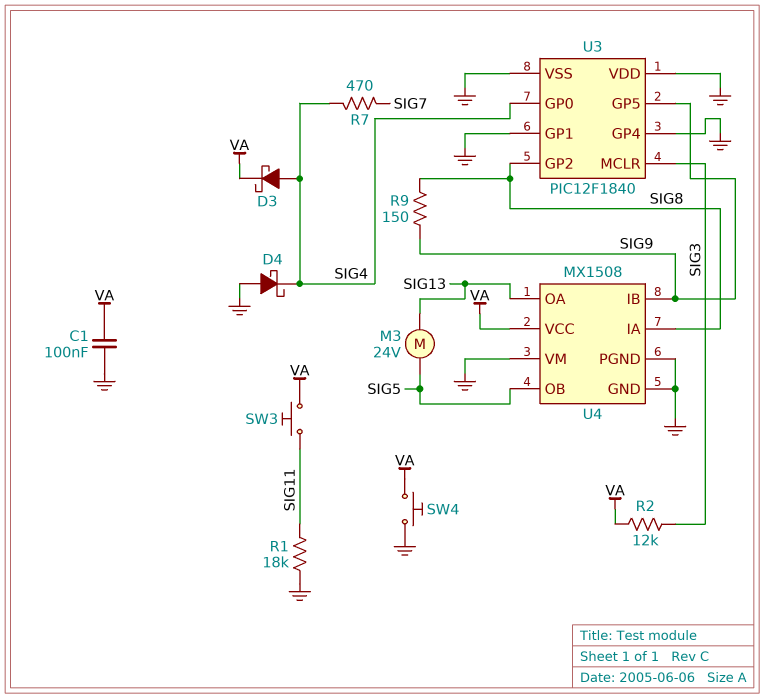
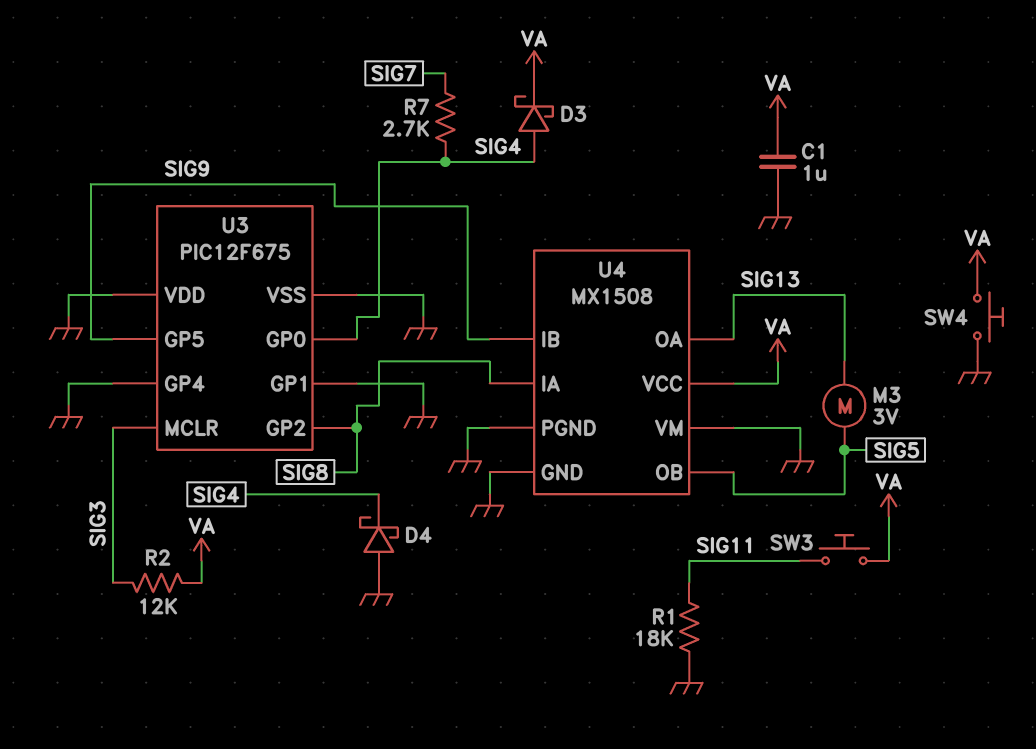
C1: 100nF (GND, VA) -> 1uF (GND, VA)
M3: motor 24V (SIG5, SIG13) -> motor 3V (SIG5, SIG13)
R7: 470 (SIG4, SIG7) -> 2.7k (SIG4, SIG7)
R9: 150 (SIG8, SIG9) -> none
U3: PIC12F1840 -> PIC12F675

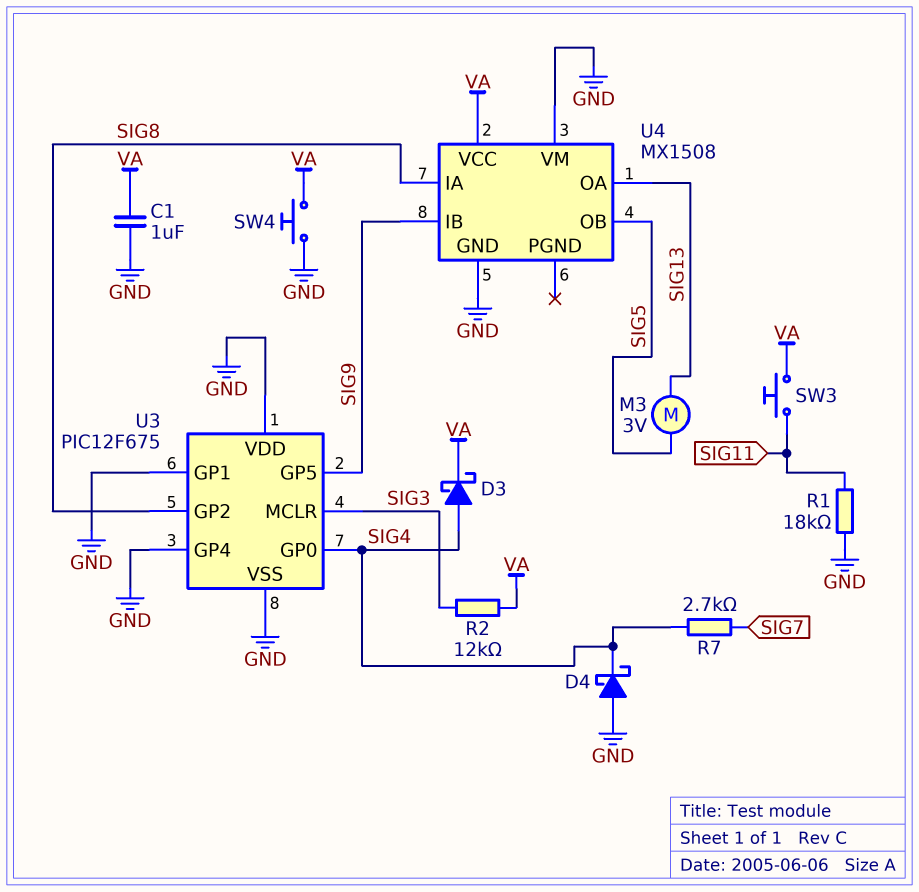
U4 pin PGND: GND -> none

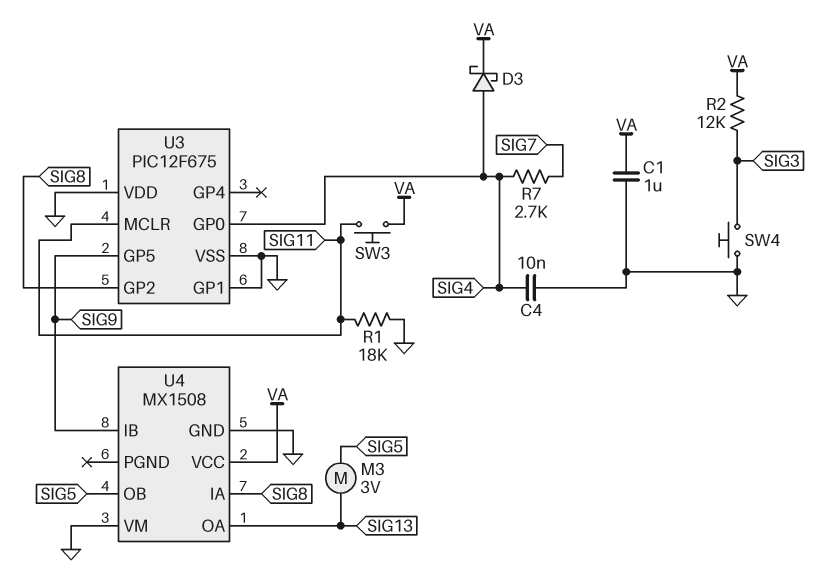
C4: none -> 10nF (GND, SIG4)
D4: schottky (A GND, K SIG4) -> none
SW4: button (GND, VA) -> button (GND, SIG3)
U3 pin GP4: GND -> none
U3 pin MCLR: SIG3 -> SIG11

